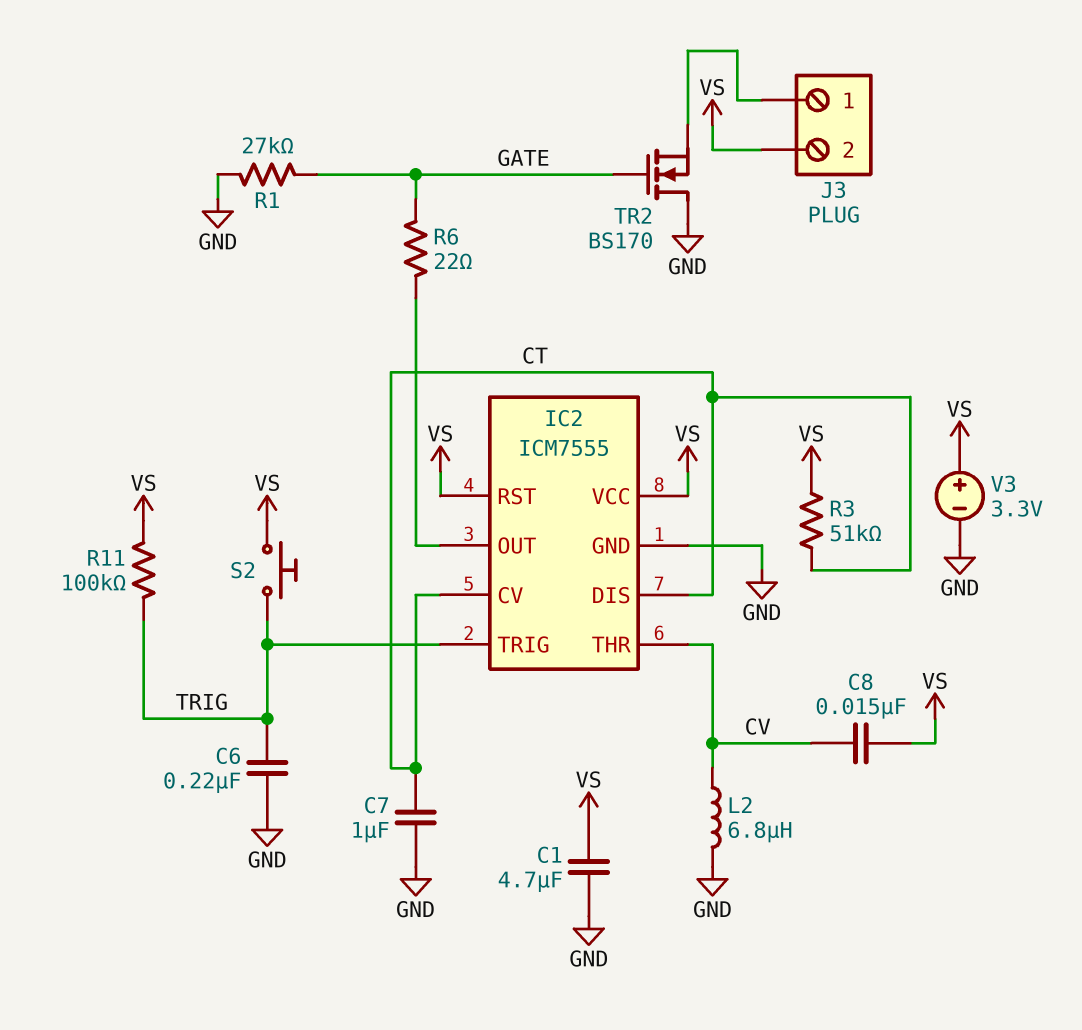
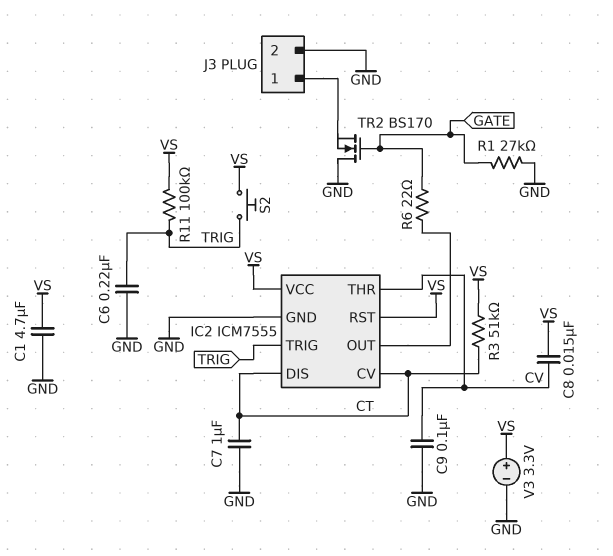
C9: none -> 100nF (CV, GND)
J3 pin 2: VS -> GND
L2: 6.8uH (CV, GND) -> none

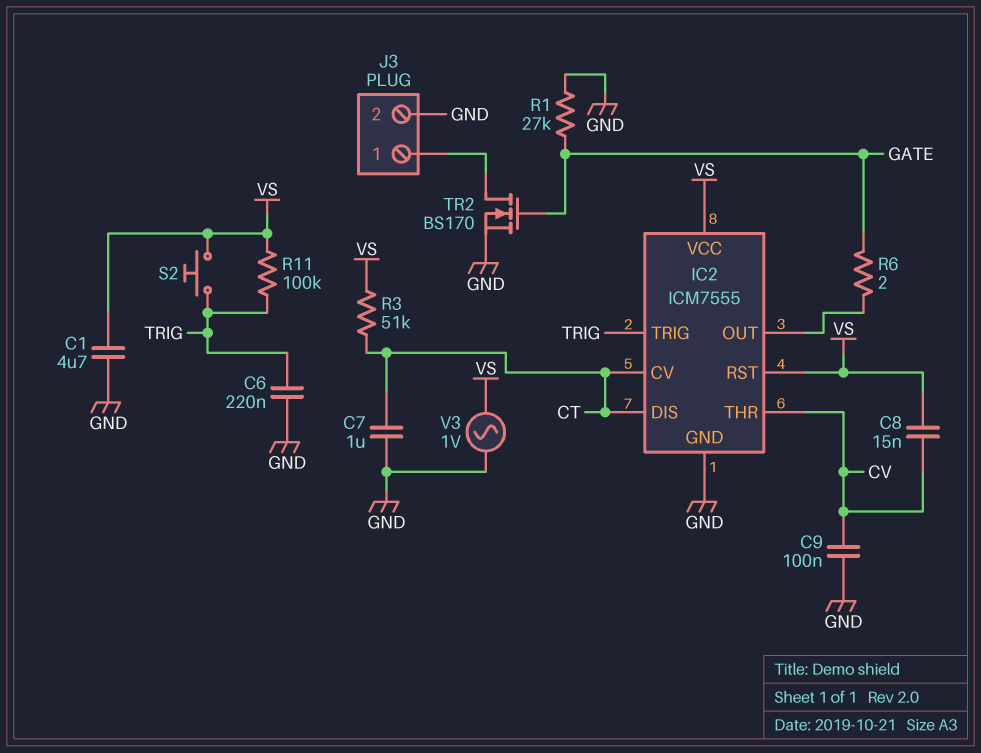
R6: 22 (GATE, IC2/OUT) -> 2 (GATE, IC2/OUT)
TR2: NMOS BS170 (G GATE, D GND, S J3/1) -> NMOS BS170 (G GATE, D J3/1, S GND)
V3: 3.3V (plus VS, minus GND) -> AC 1V (GND, VS)

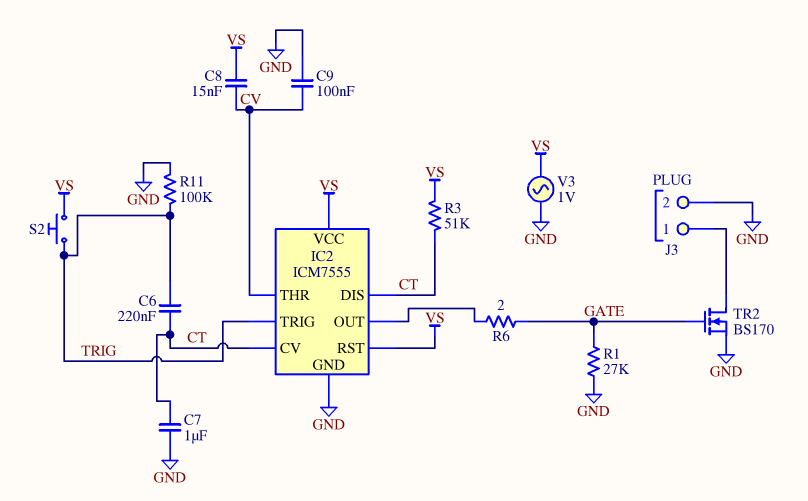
C1: 4.7uF (GND, VS) -> none
C6: 220nF (GND, TRIG) -> 220nF (CT, TRIG)
R11: 100k (TRIG, VS) -> 100k (GND, TRIG)

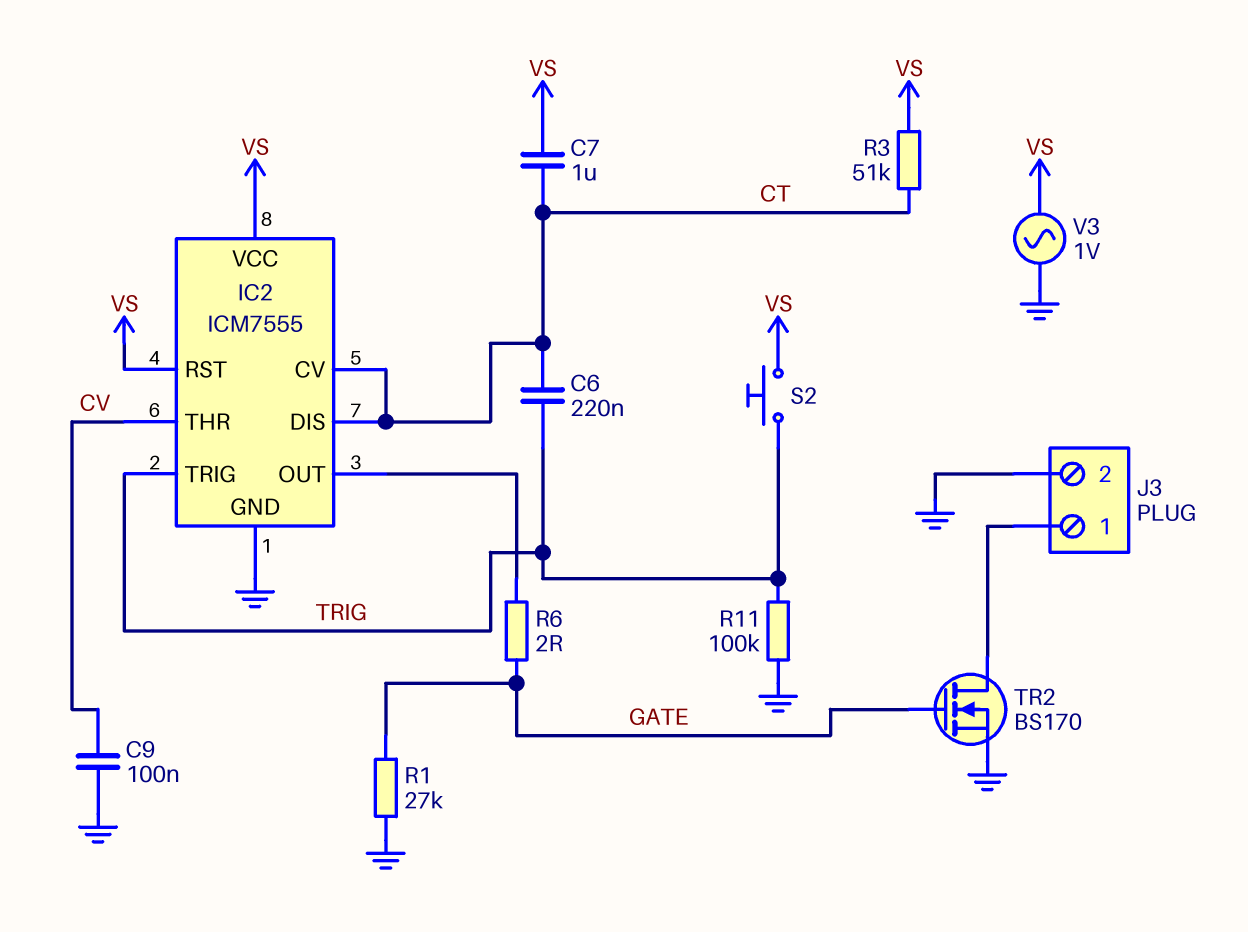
C7: 1uF (CT, GND) -> 1uF (CT, VS)
C8: 15nF (CV, VS) -> none

